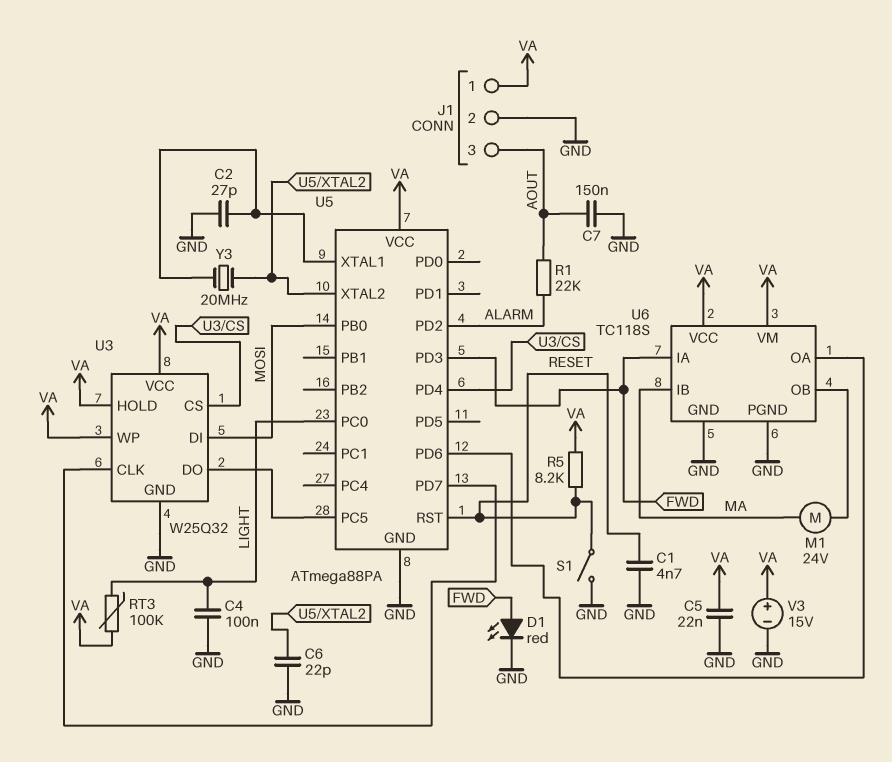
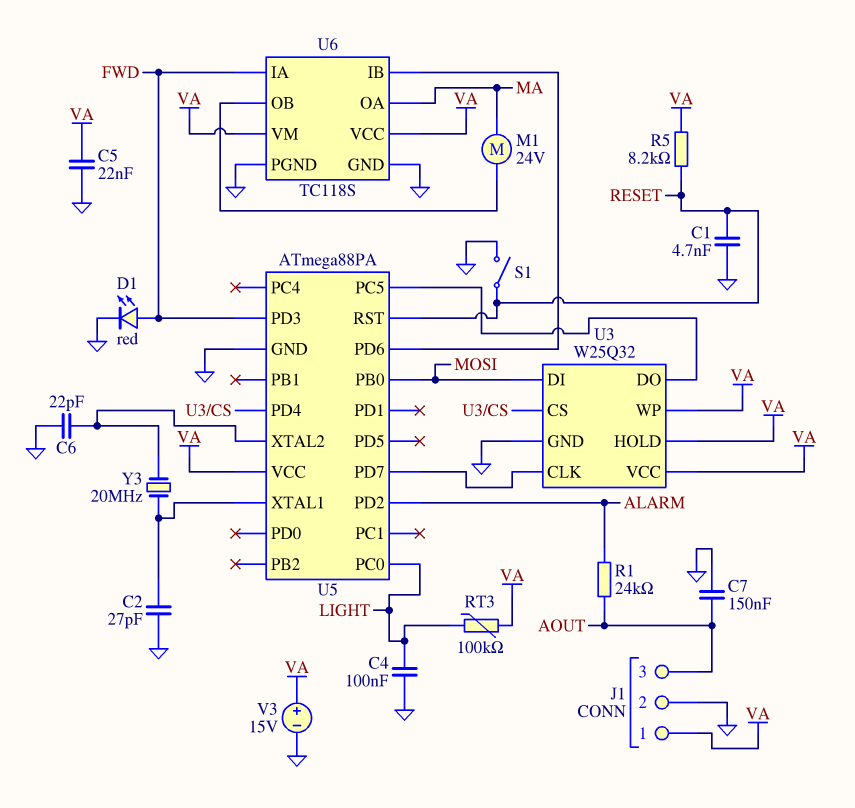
R1: 22k (ALARM, AOUT) -> 24k (ALARM, AOUT)
U6 pin IB: MA -> U5/PD6
U6 pin OA: U5/PD6 -> MA

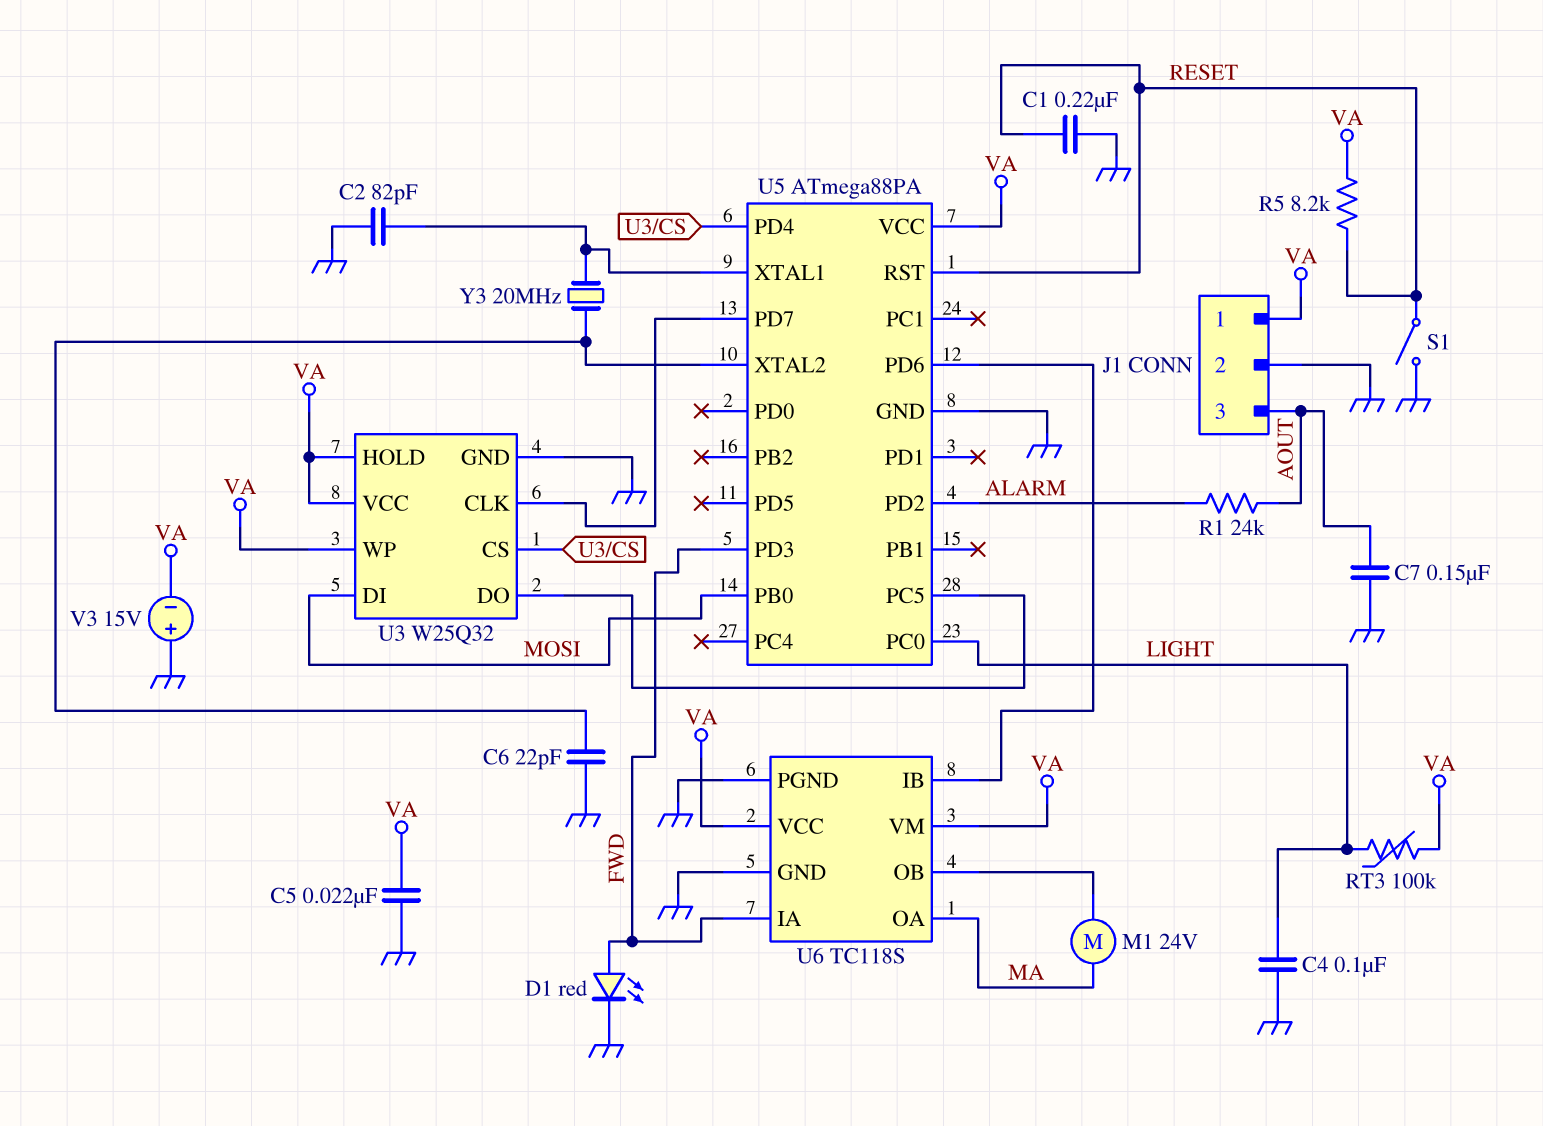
C1: 4.7nF (GND, RESET) -> 220nF (GND, RESET)
C2: 27pF (GND, U5/XTAL1) -> 82pF (GND, U5/XTAL1)
V3: 15V (plus VA, minus GND) -> 15V (plus GND, minus VA)

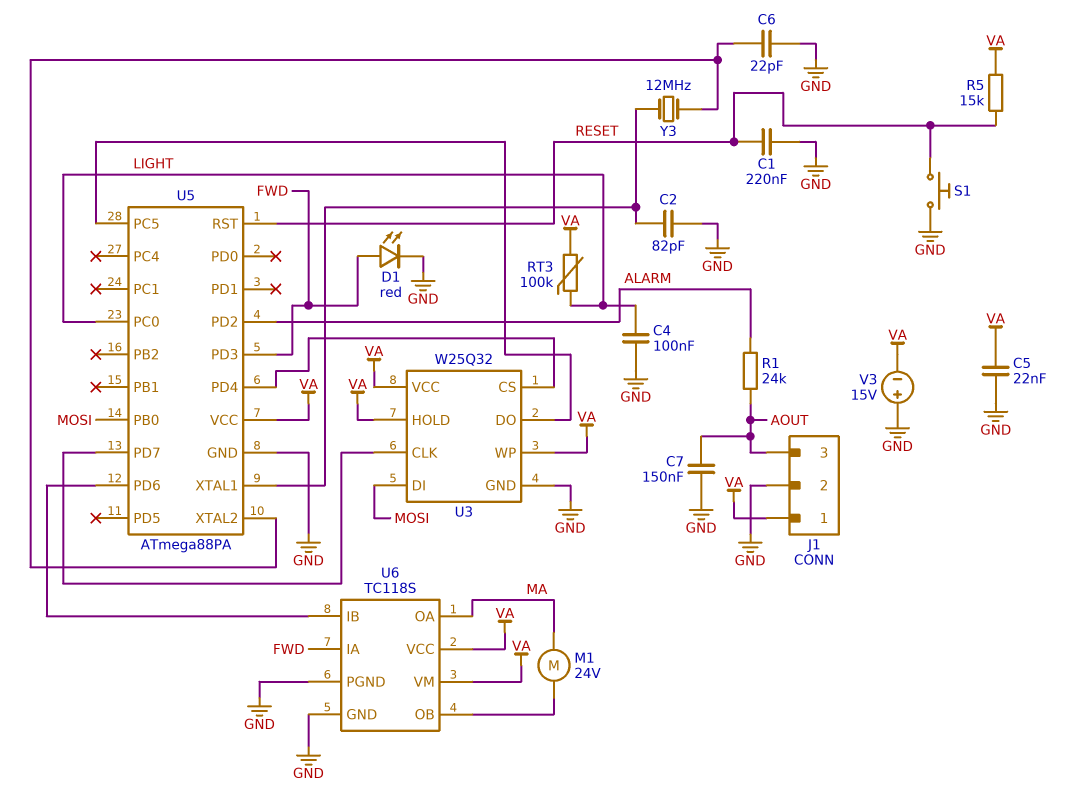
R5: 8.2k (RESET, VA) -> 15k (RESET, VA)
S1: switch (GND, RESET) -> button (GND, RESET)
Y3: 20MHz (U5/XTAL1, U5/XTAL2) -> 12MHz (U5/XTAL1, U5/XTAL2)

